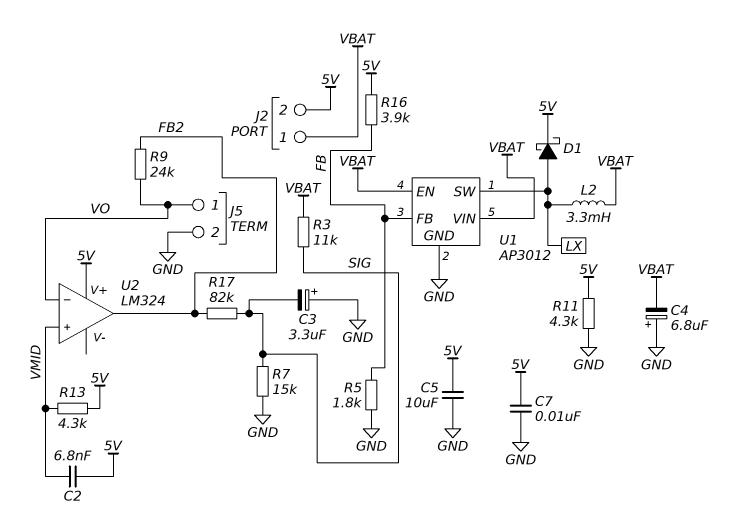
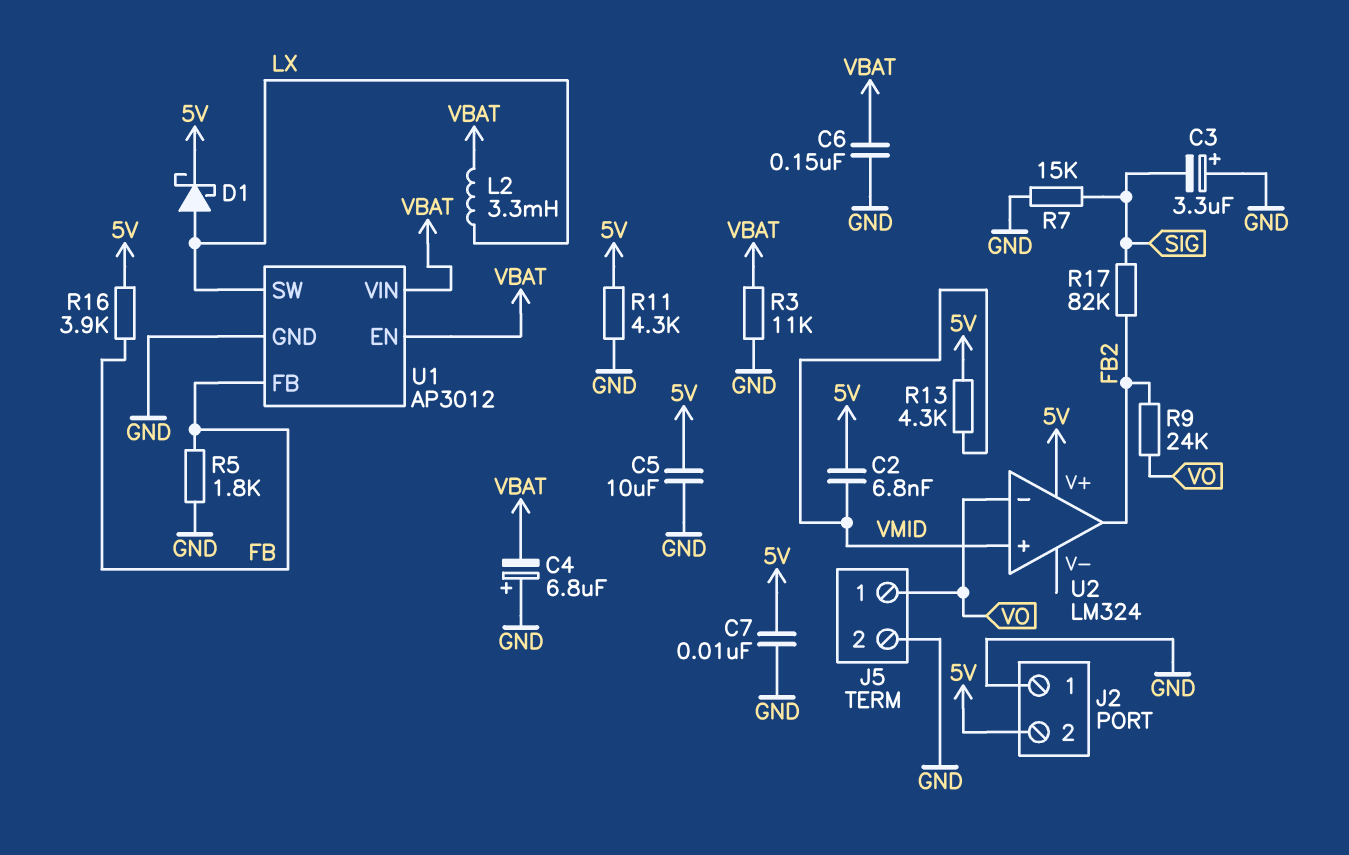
C6: none -> 150nF (GND, VBAT)
J2 pin 1: VBAT -> GND
R3: 11k (SIG, VBAT) -> 11k (GND, VBAT)

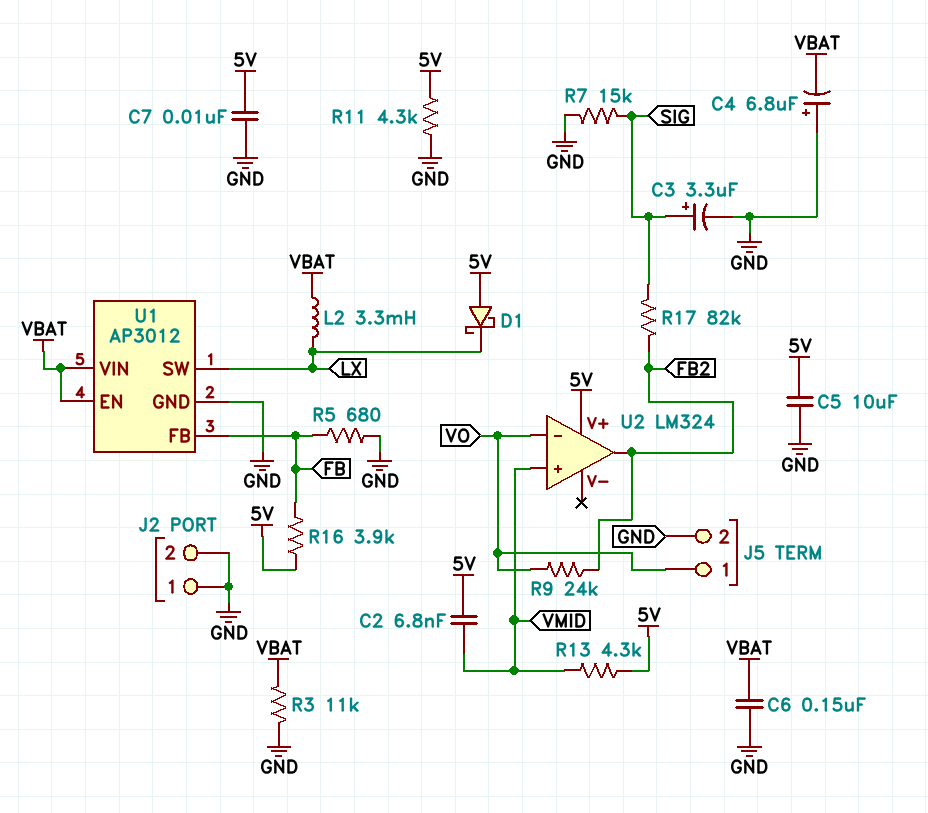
C3: 3.3uF (plus GND, minus SIG) -> 3.3uF (plus SIG, minus GND)
D1: schottky (A LX, K 5V) -> schottky (A 5V, K LX)
J2 pin 2: 5V -> GND
R5: 1.8k (FB, GND) -> 680 (FB, GND)

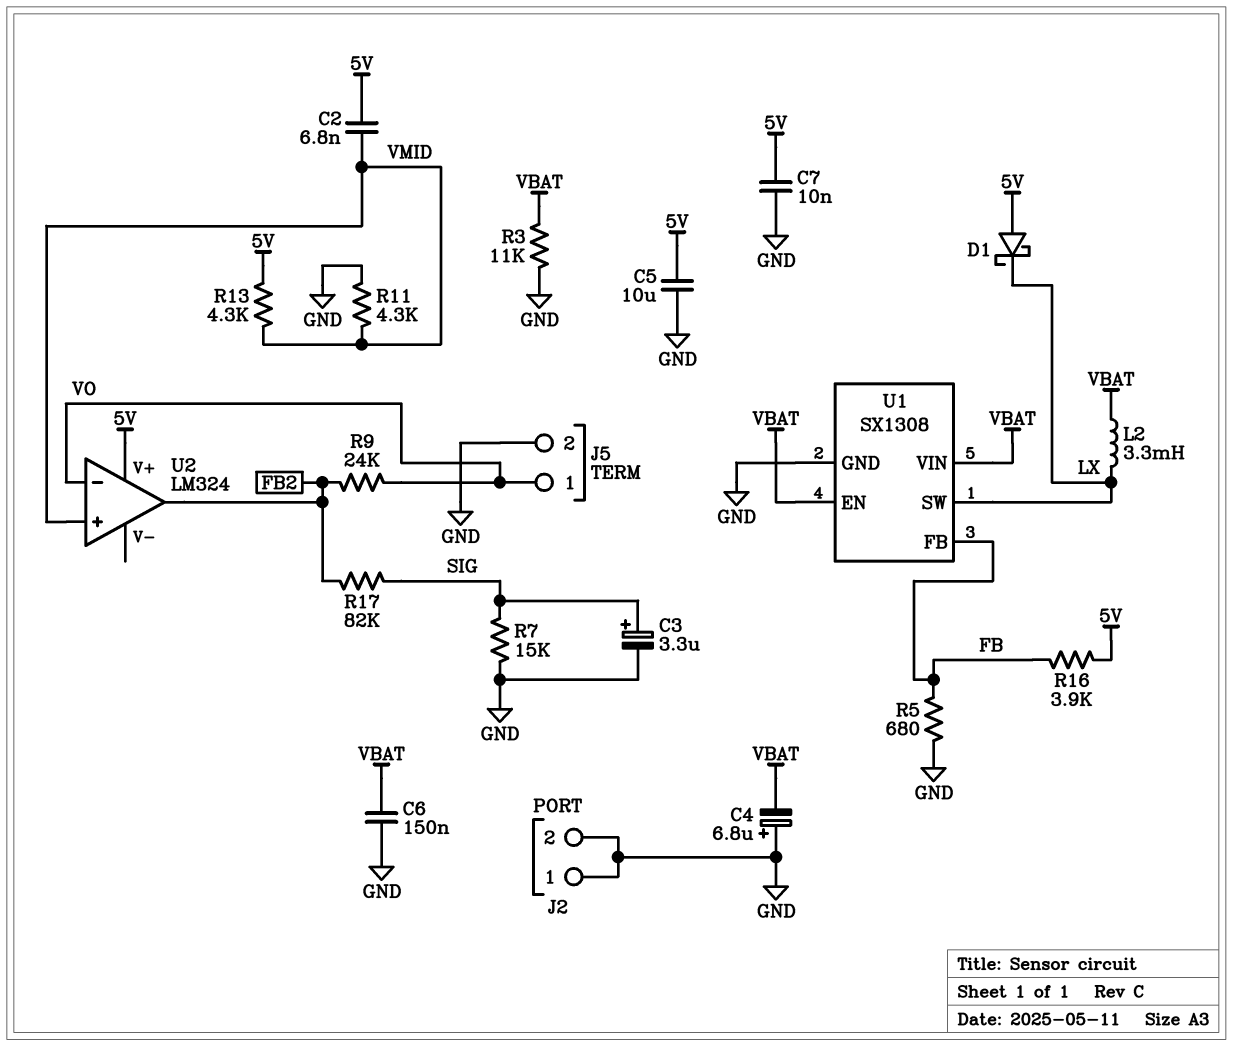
R11: 4.3k (5V, GND) -> 4.3k (GND, VMID)
U1: AP3012 -> SX1308

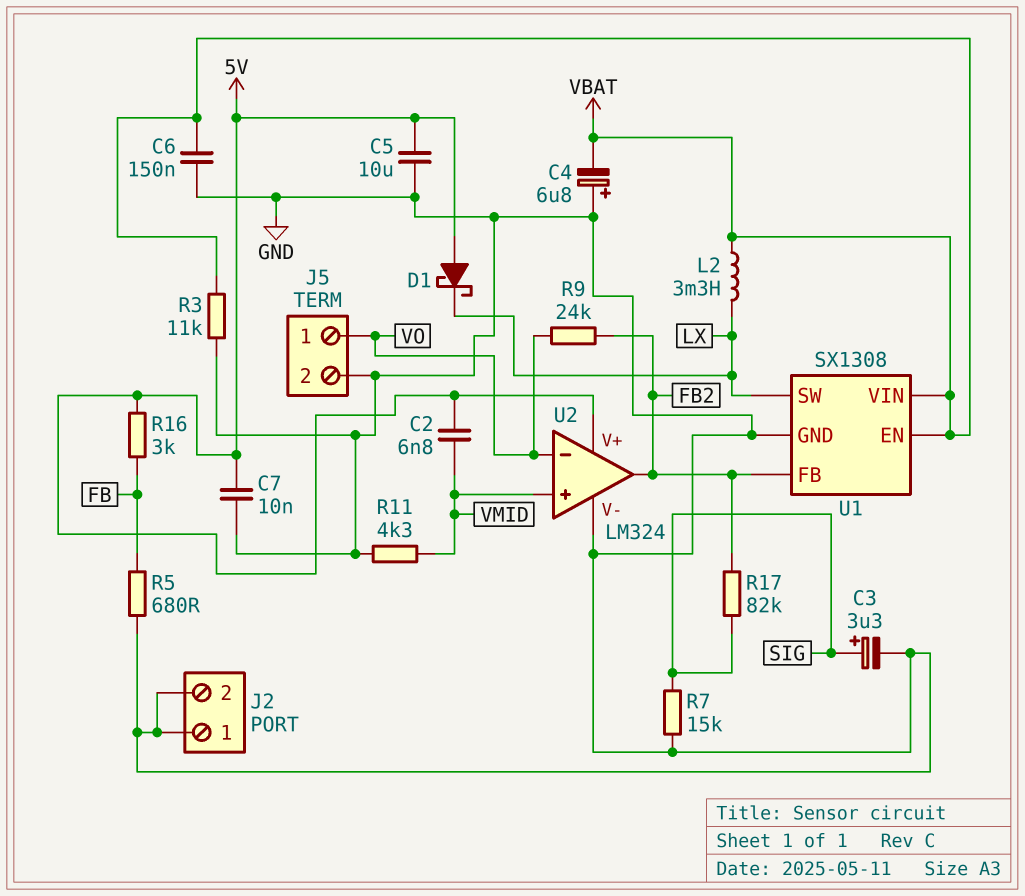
R13: 4.3k (5V, VMID) -> none
R16: 3.9k (5V, FB) -> 3k (5V, FB)
U1 pin FB: FB -> FB2
U2 pin V-: none -> GND

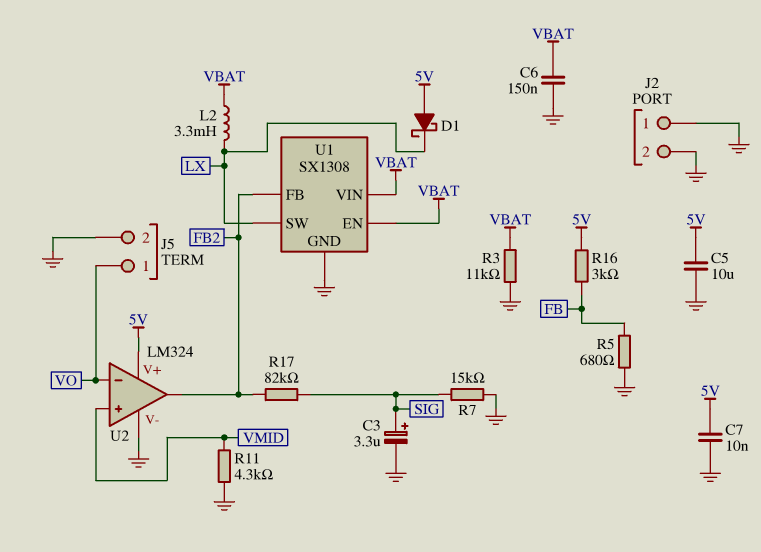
C2: 6.8nF (5V, VMID) -> none
C4: 6.8uF (plus GND, minus VBAT) -> none
R9: 24k (FB2, VO) -> none

